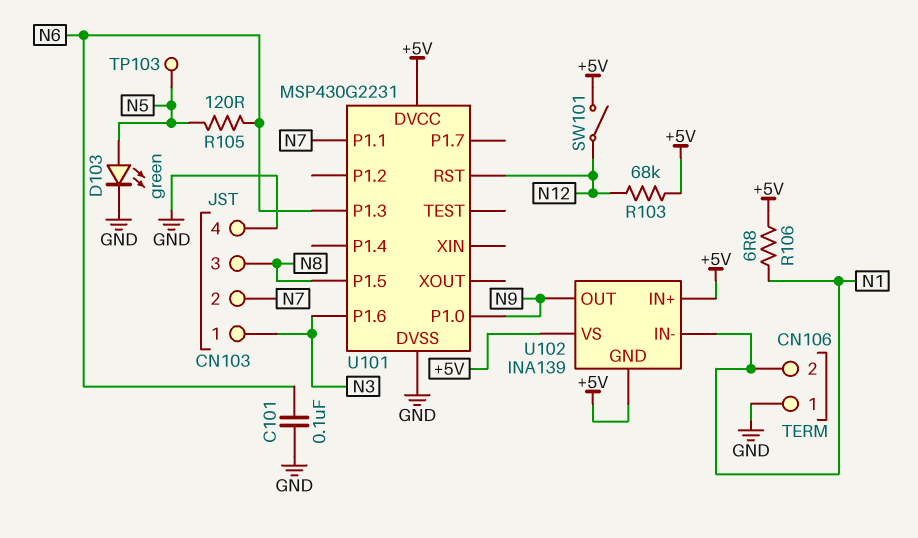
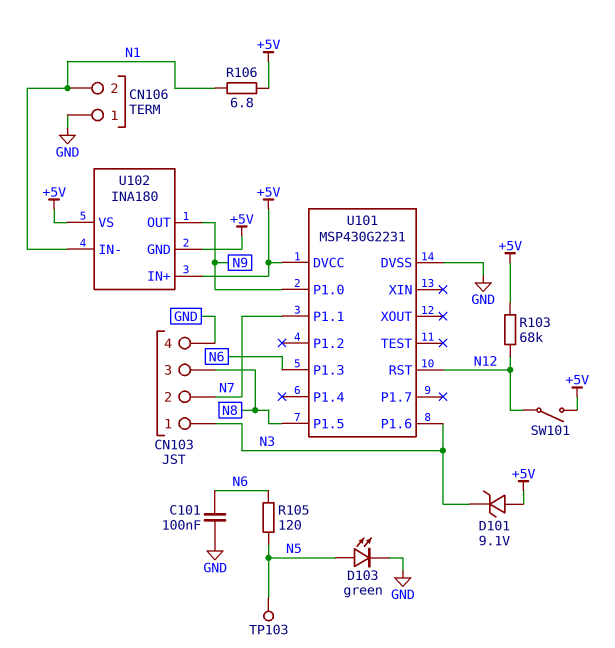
D101: none -> zener 9.1V (A +5V, K N3)
U102: INA139 -> INA180

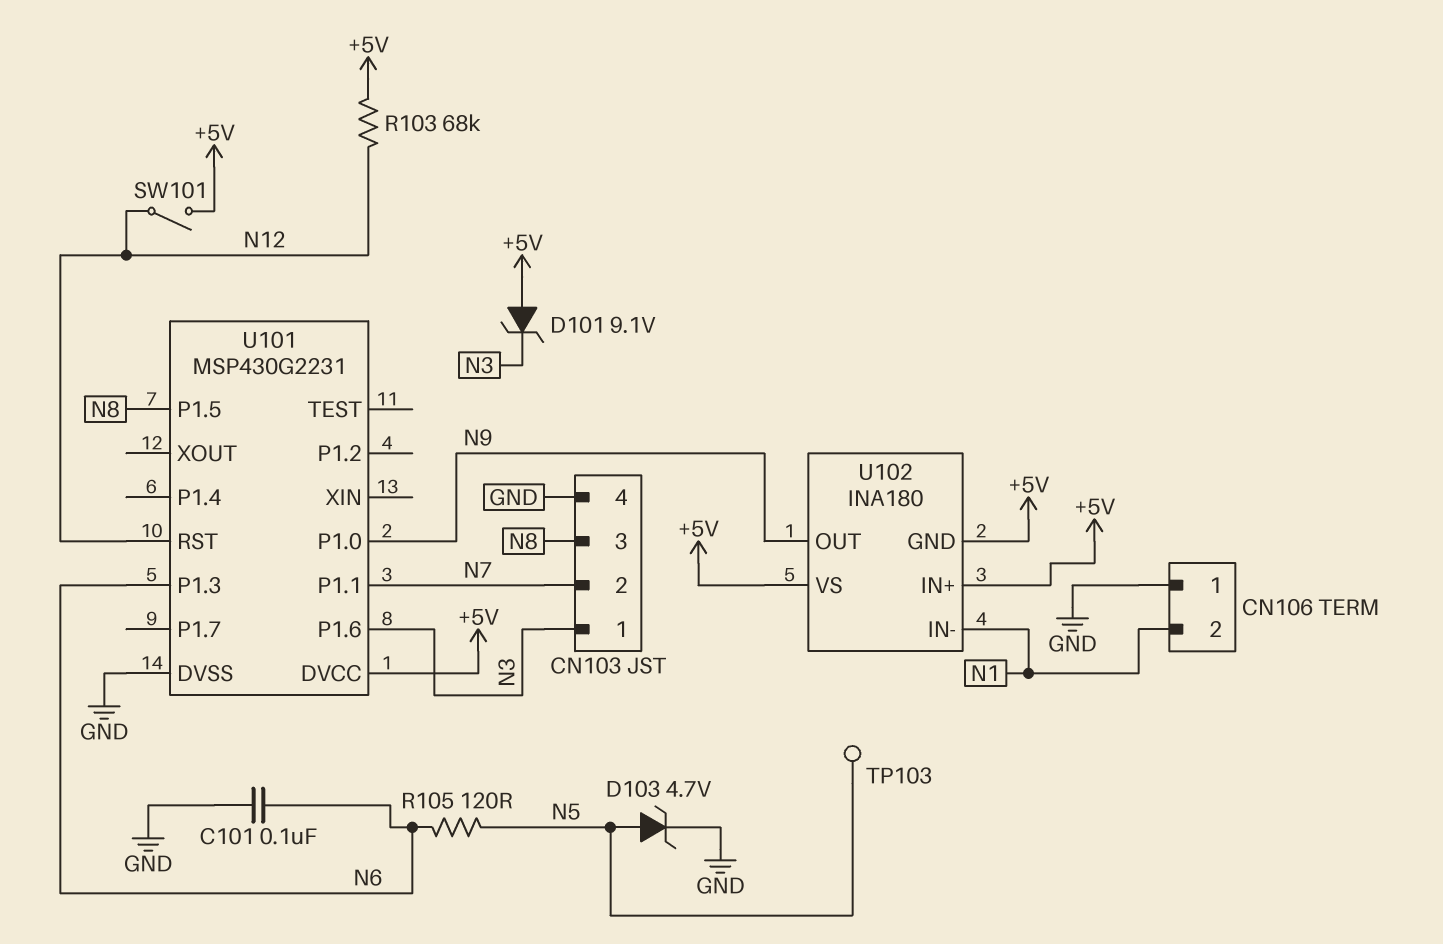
D103: LED green (A N5, K GND) -> zener 4.7V (A N5, K GND)
R106: 6.8 (+5V, N1) -> none

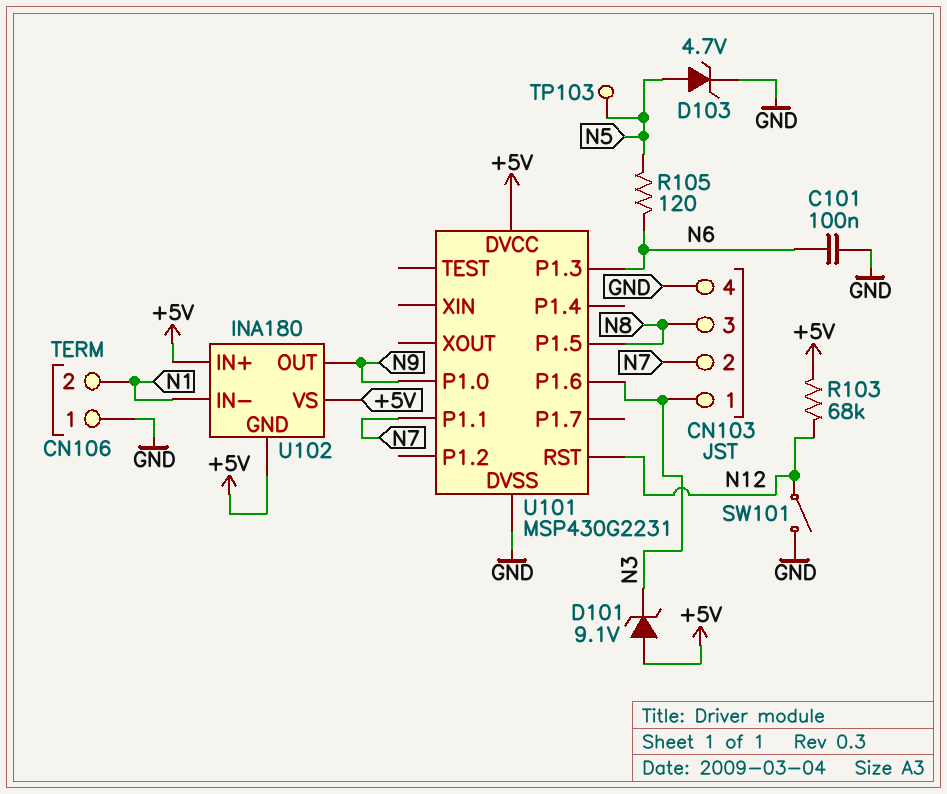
SW101: switch (+5V, N12) -> switch (GND, N12)

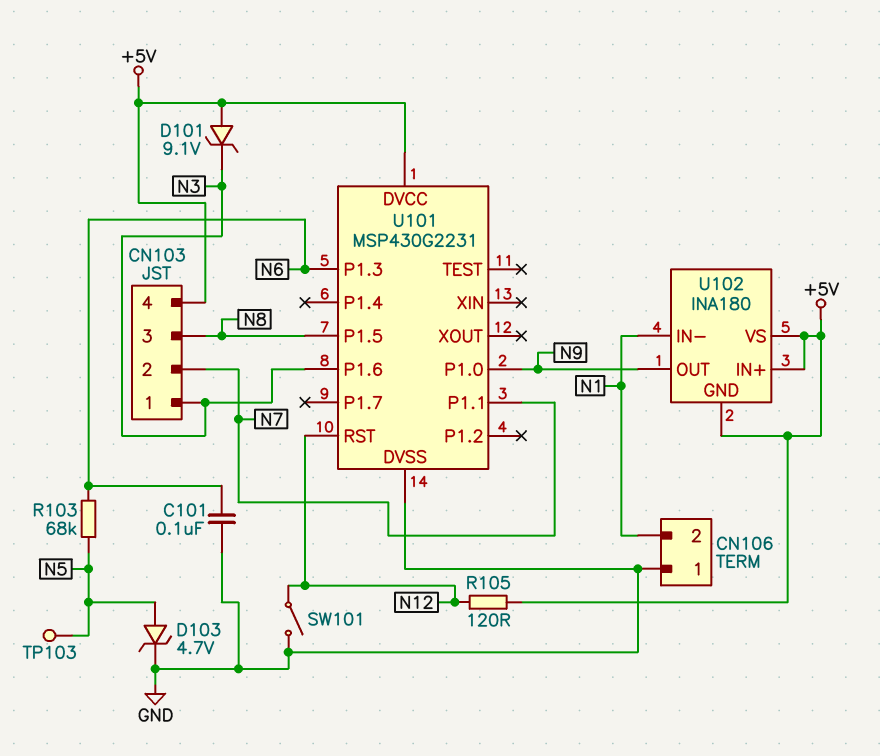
CN103 pin 4: GND -> +5V
R103: 68k (+5V, N12) -> 68k (N5, N6)
R105: 120 (N5, N6) -> 120 (+5V, N12)

